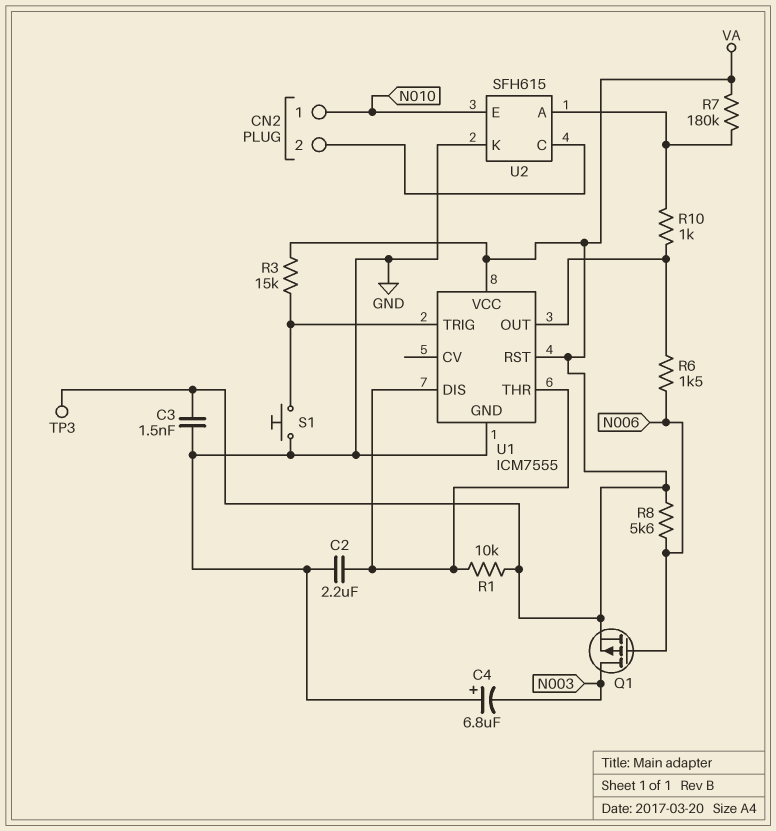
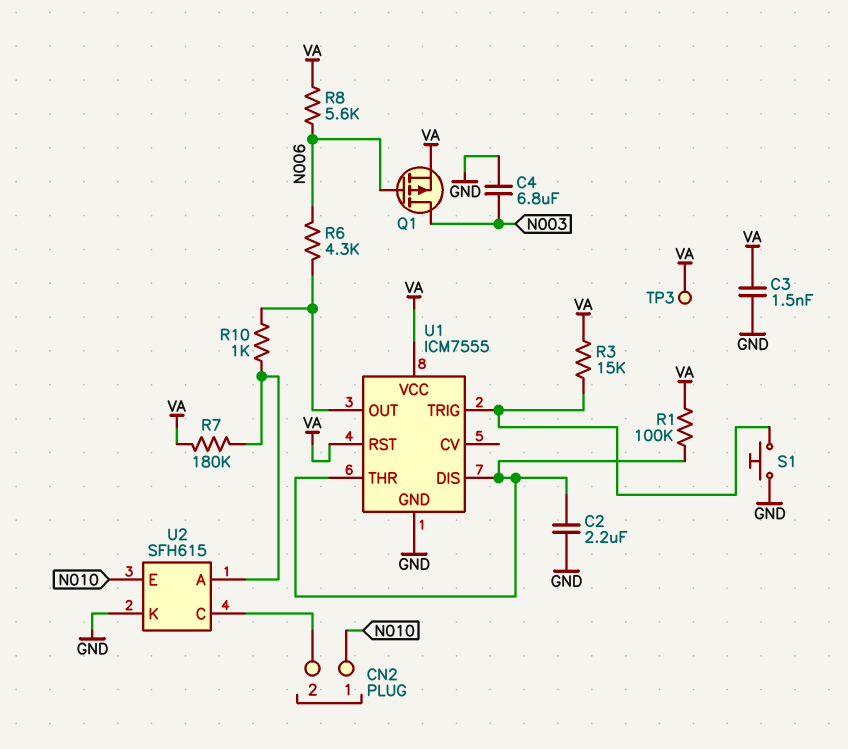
C4: 6.8uF (plus GND, minus N003) -> 6.8uF (GND, N003)
R1: 10k (U1/DIS, VA) -> 100k (U1/DIS, VA)
R6: 1.5k (N006, U1/OUT) -> 4.3k (N006, U1/OUT)

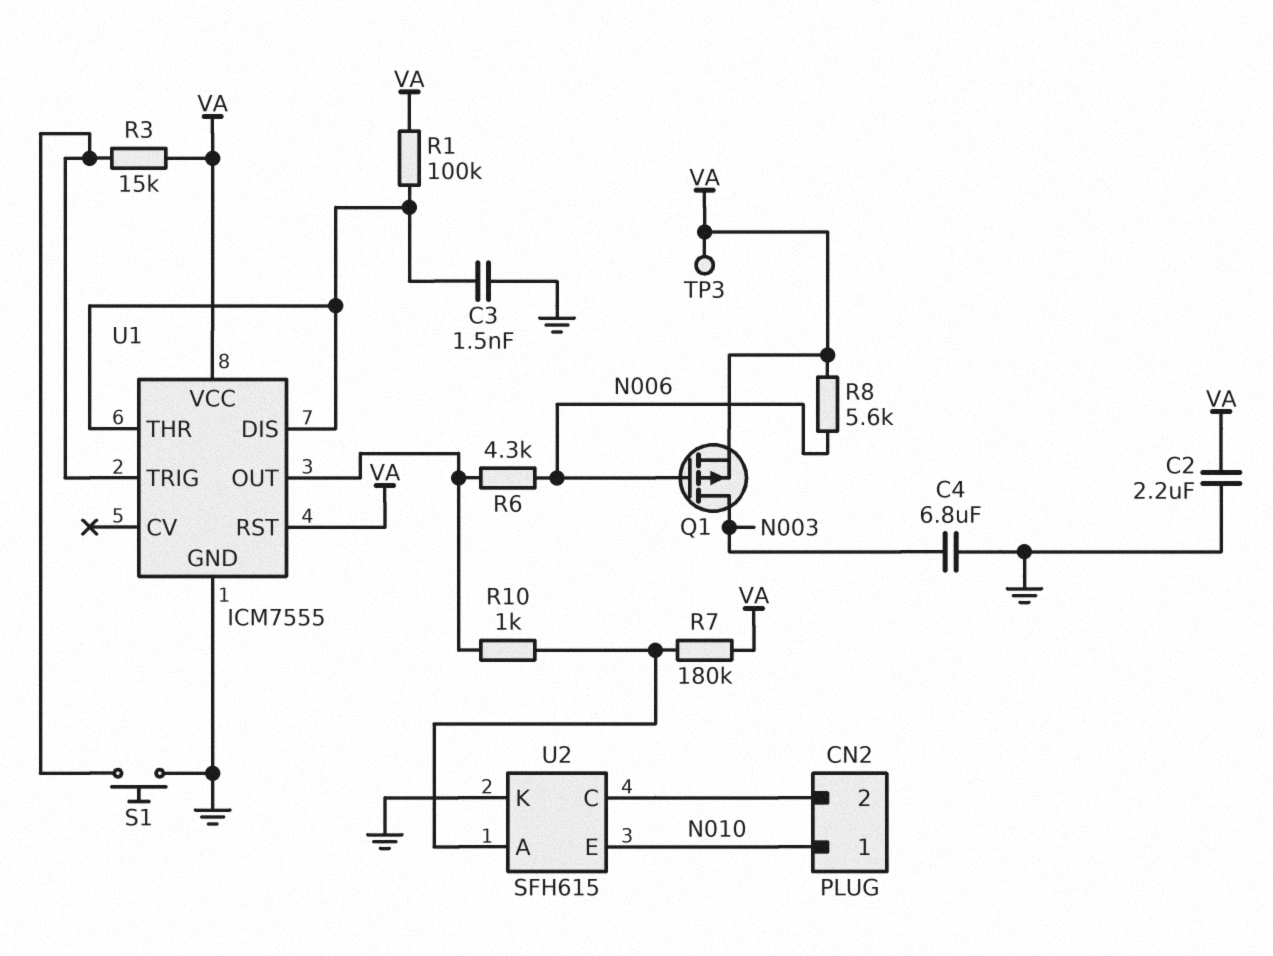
C2: 2.2uF (GND, U1/DIS) -> 2.2uF (GND, VA)
C3: 1.5nF (GND, VA) -> 1.5nF (GND, U1/DIS)

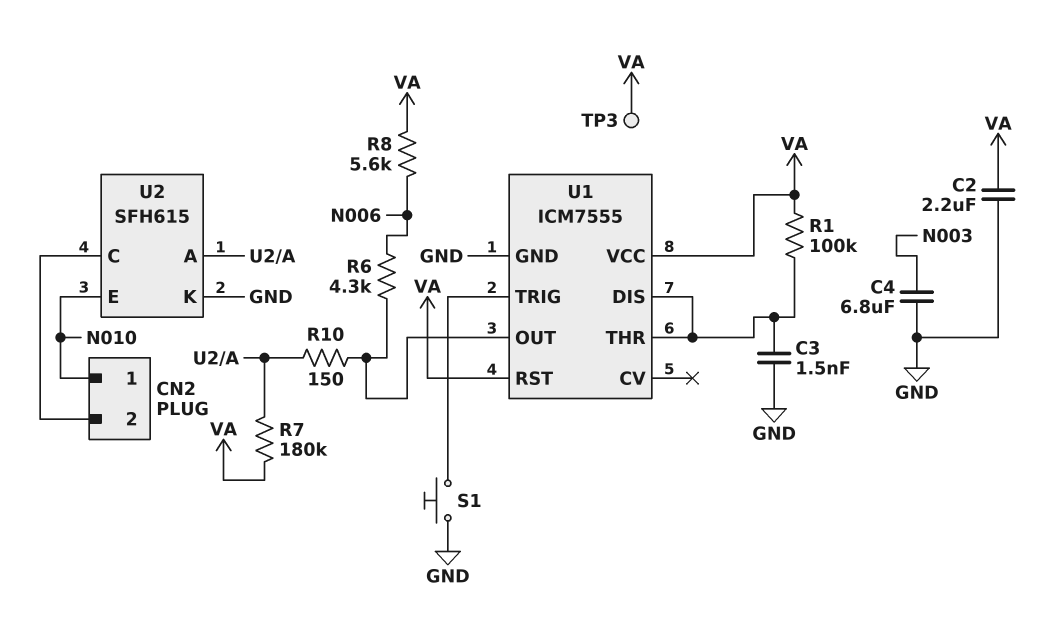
Q1: PMOS (G N006, D N003, S VA) -> none
R3: 15k (U1/TRIG, VA) -> none
R10: 1k (U1/OUT, U2/A) -> 150 (U1/OUT, U2/A)

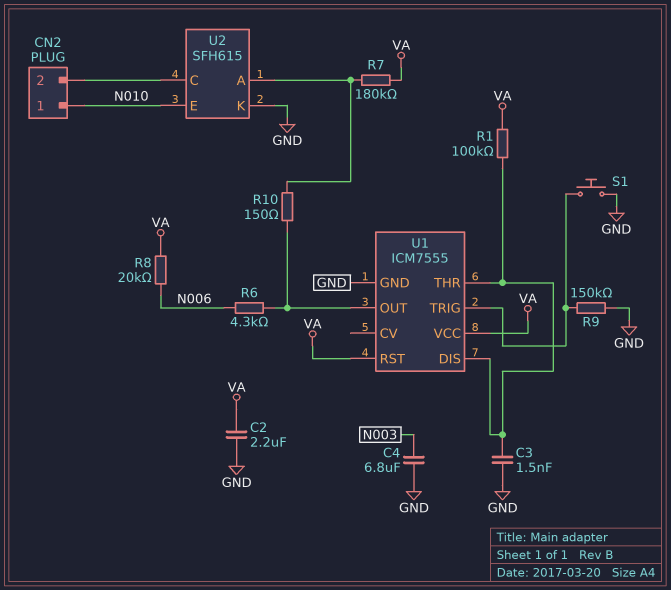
R8: 5.6k (N006, VA) -> 20k (N006, VA)
R9: none -> 150k (GND, U1/TRIG)
TP3: test point (VA) -> none

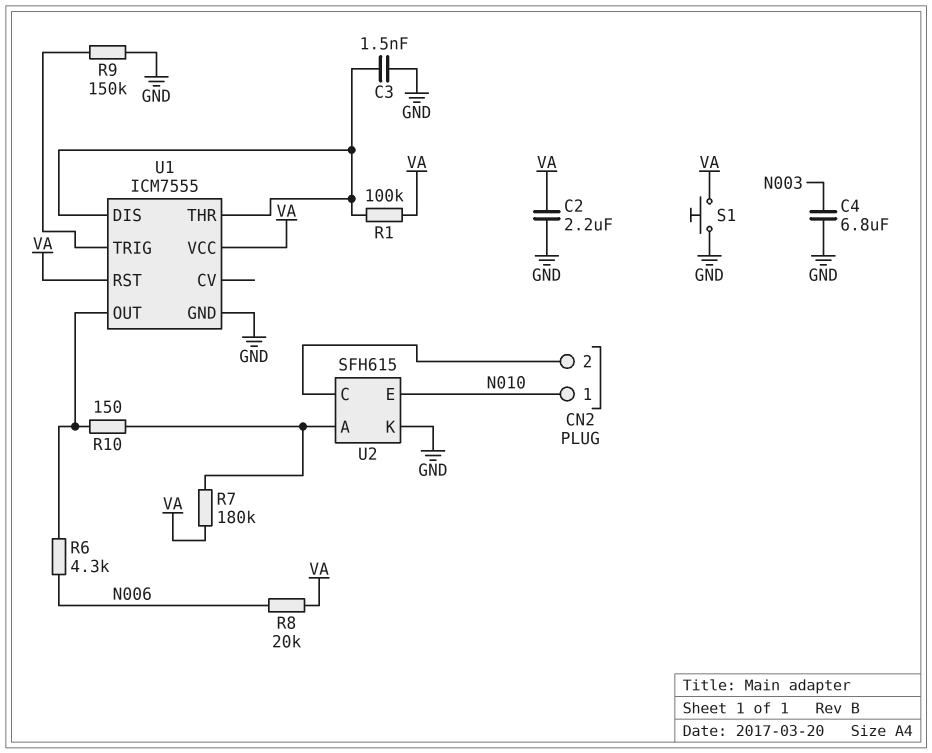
S1: button (GND, U1/TRIG) -> button (GND, VA)

